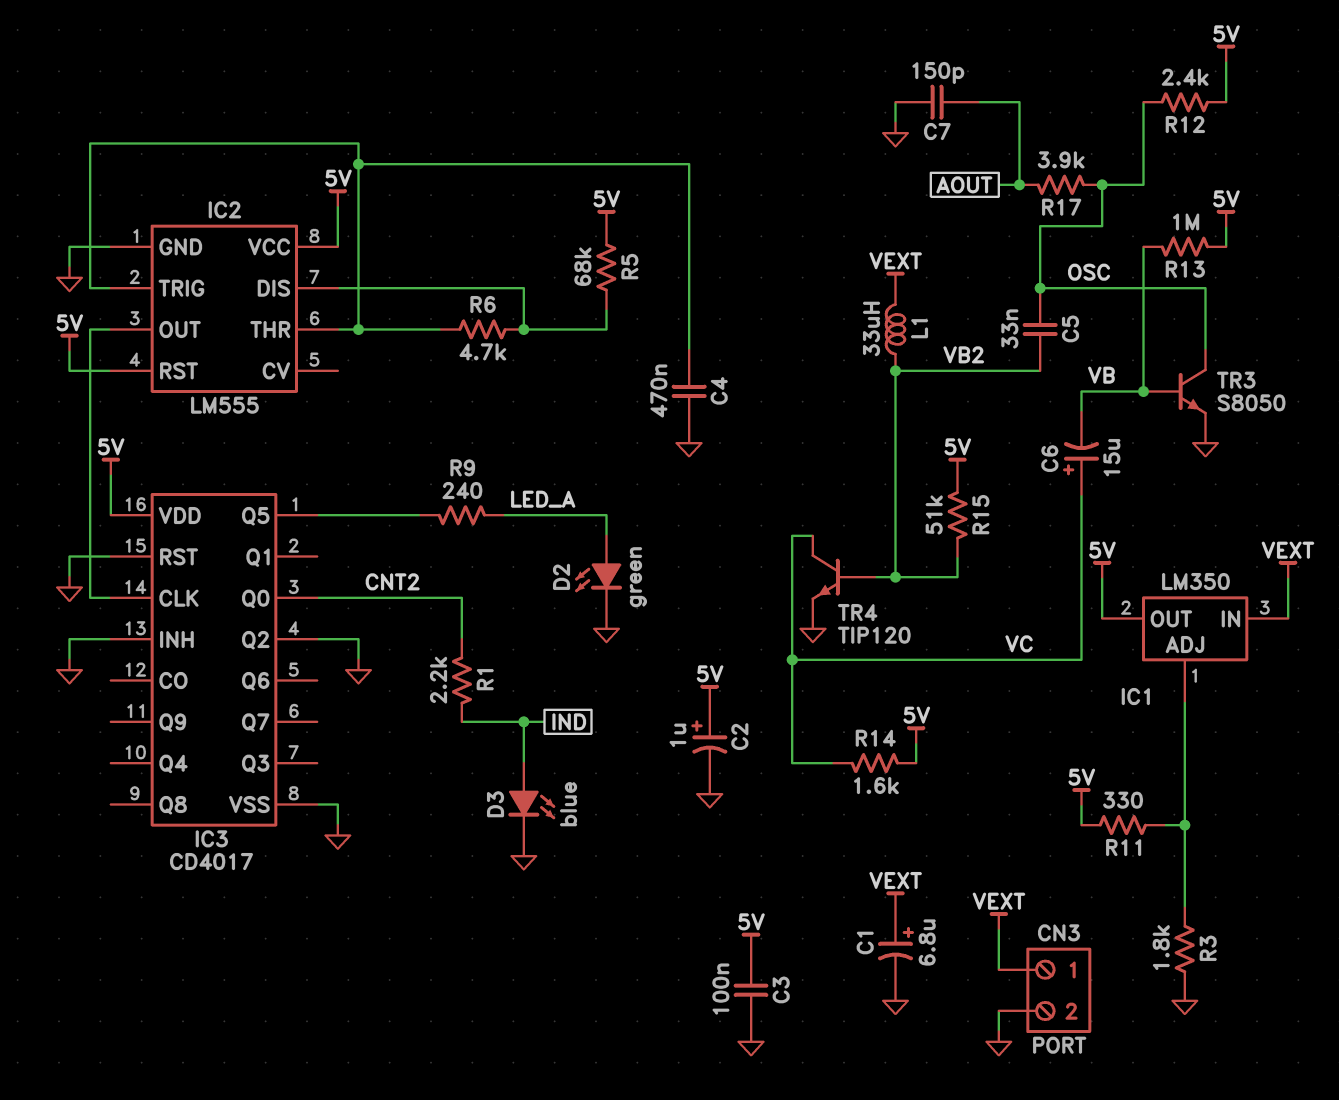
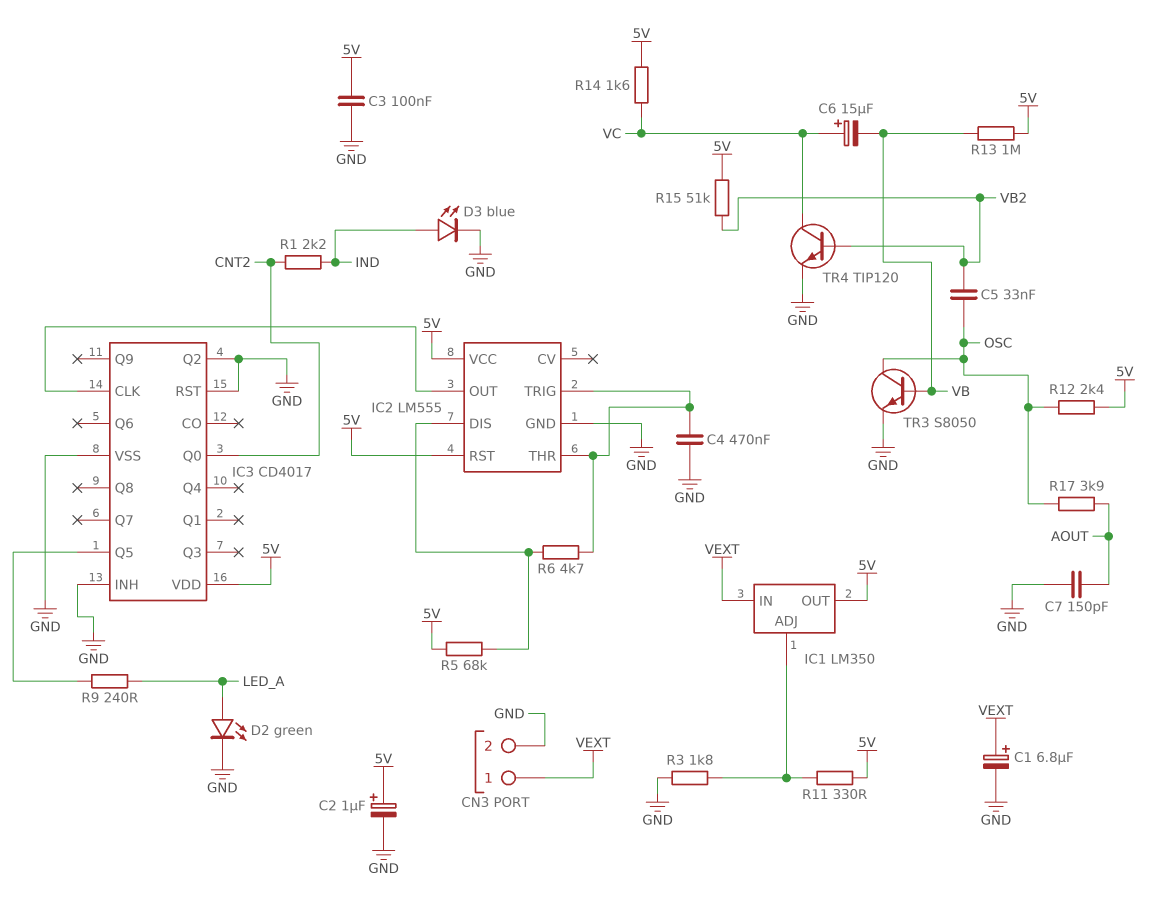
L1: 33uH (VB2, VEXT) -> none

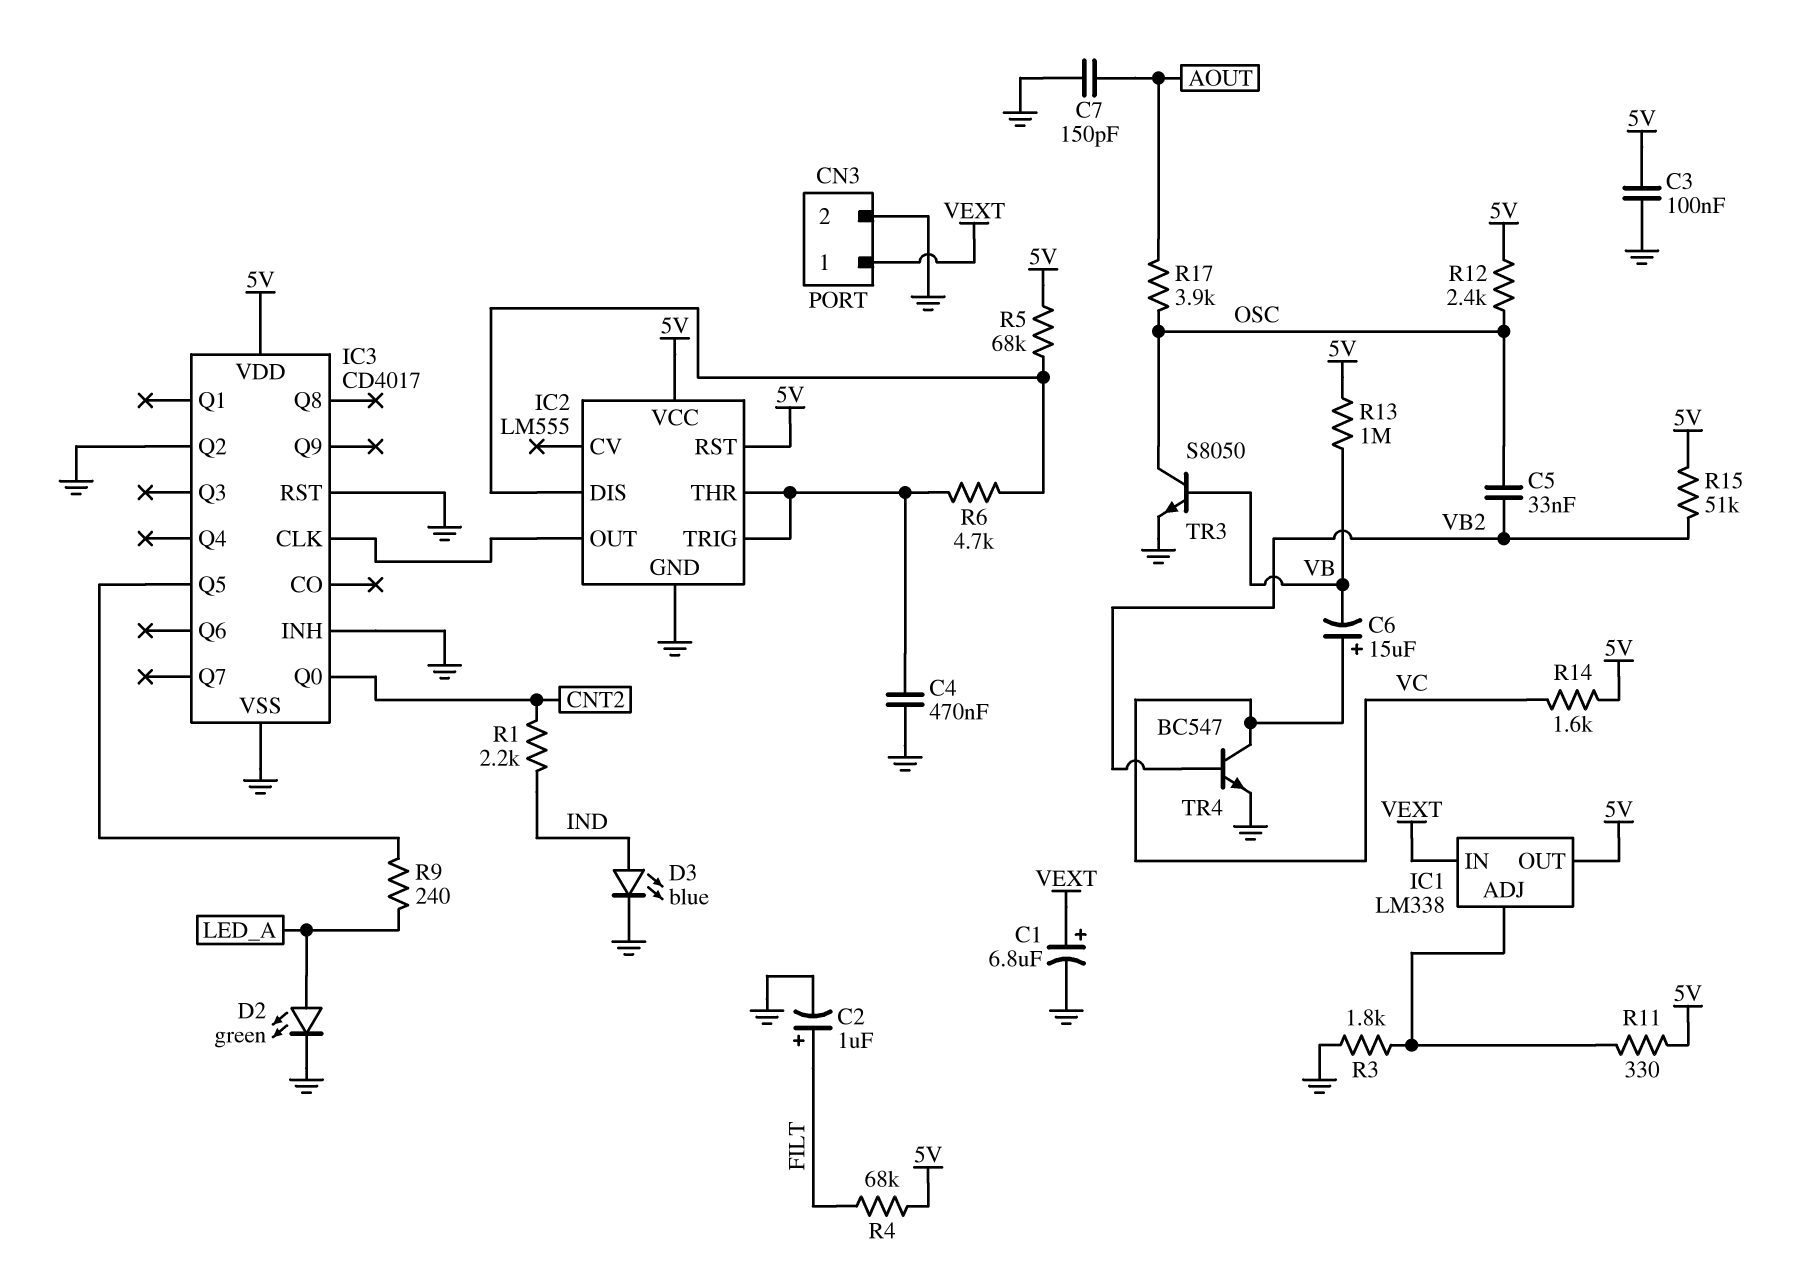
C2: 1uF (plus 5V, minus GND) -> 1uF (plus FILT, minus GND)
IC1: LM350 -> LM338
R4: none -> 68k (5V, FILT)
TR4: NPN TIP120 (B VB2, C VC, E GND) -> NPN BC547 (B VB2, C VC, E GND)

